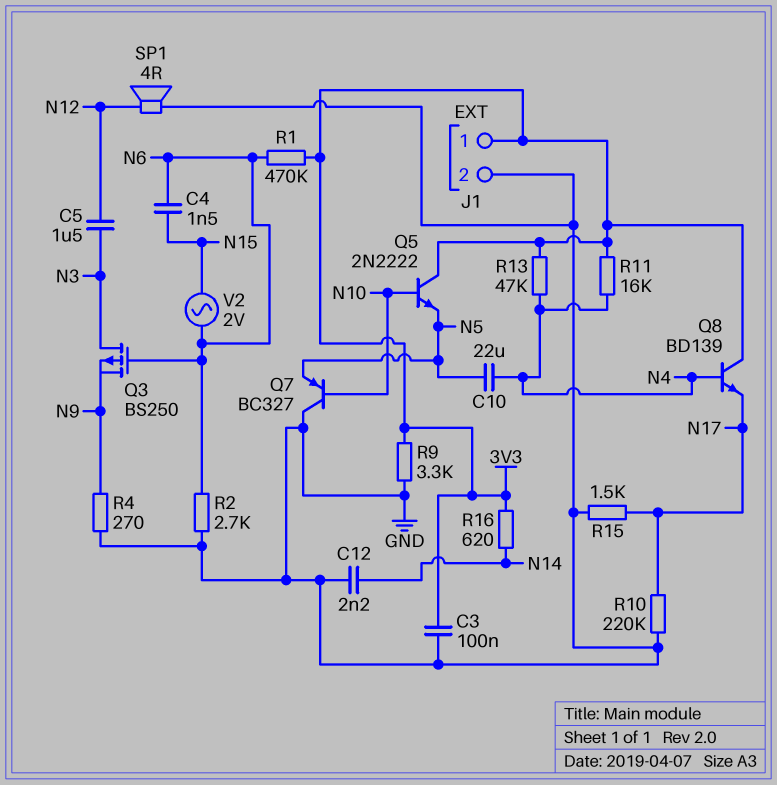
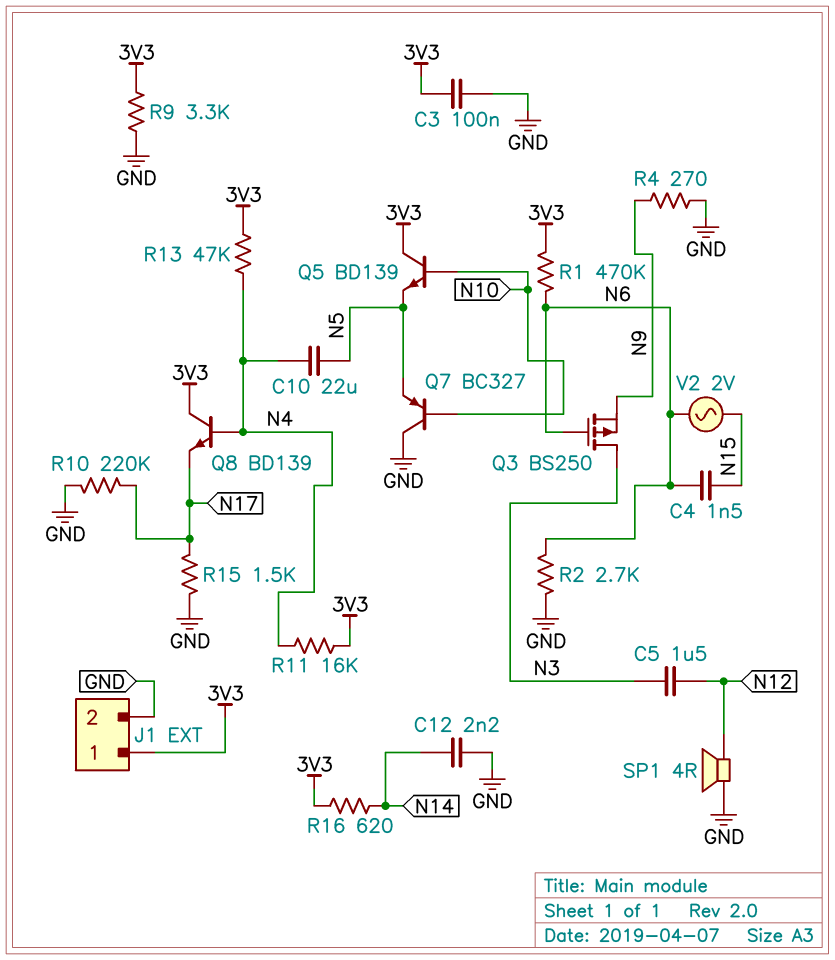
Q5: NPN 2N2222 (B N10, C 3V3, E N5) -> NPN BD139 (B N10, C 3V3, E N5)

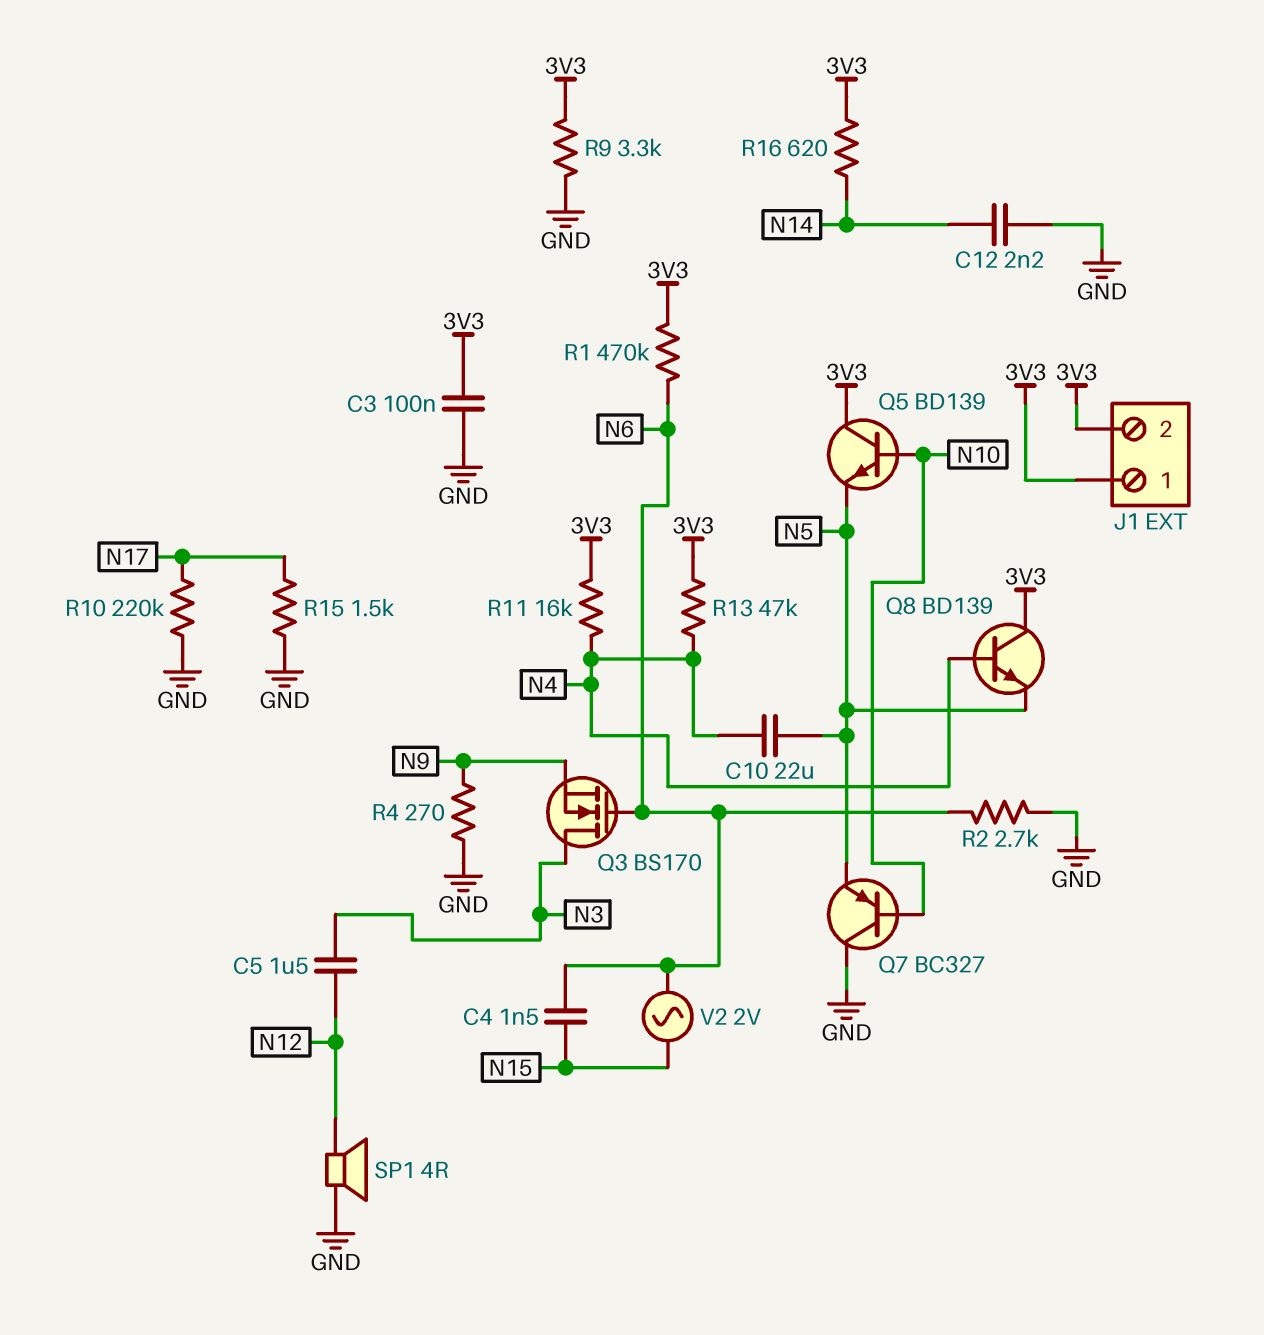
J1 pin 2: GND -> 3V3
Q3: PMOS BS250 (G N6, D N3, S N9) -> NMOS BS170 (G N6, D N3, S N9)
Q8: NPN BD139 (B N4, C 3V3, E N17) -> NPN BD139 (B N4, C 3V3, E N5)

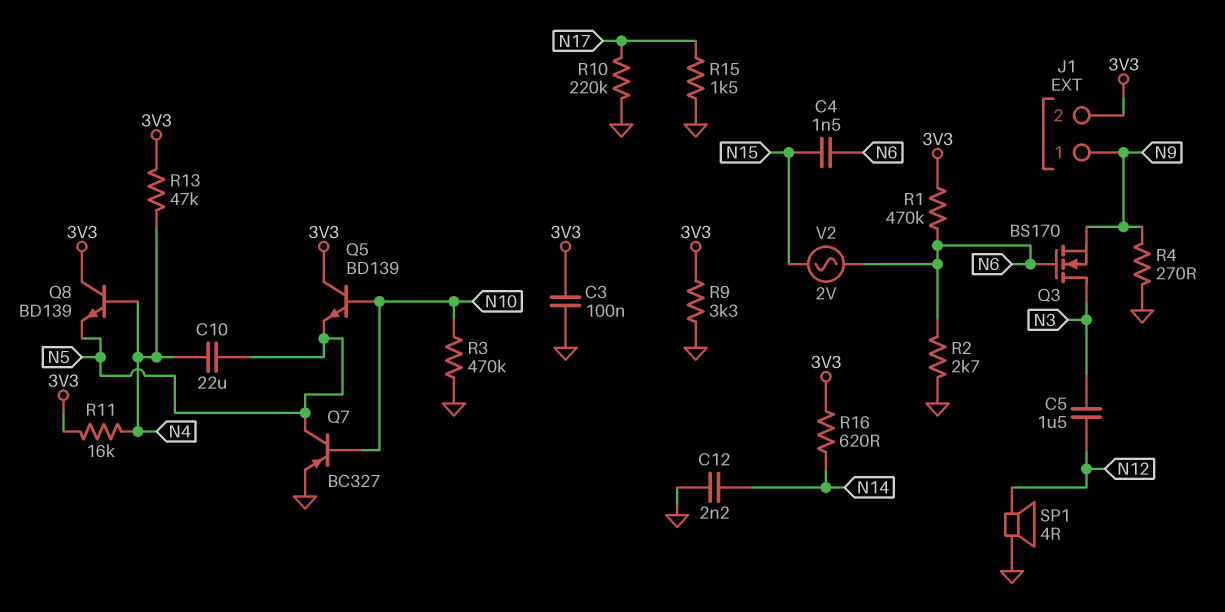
J1 pin 1: 3V3 -> N9
Q7: PNP BC327 (B N10, C GND, E N5) -> PNP BC327 (B N10, C N5, E GND)
R3: none -> 470k (GND, N10)

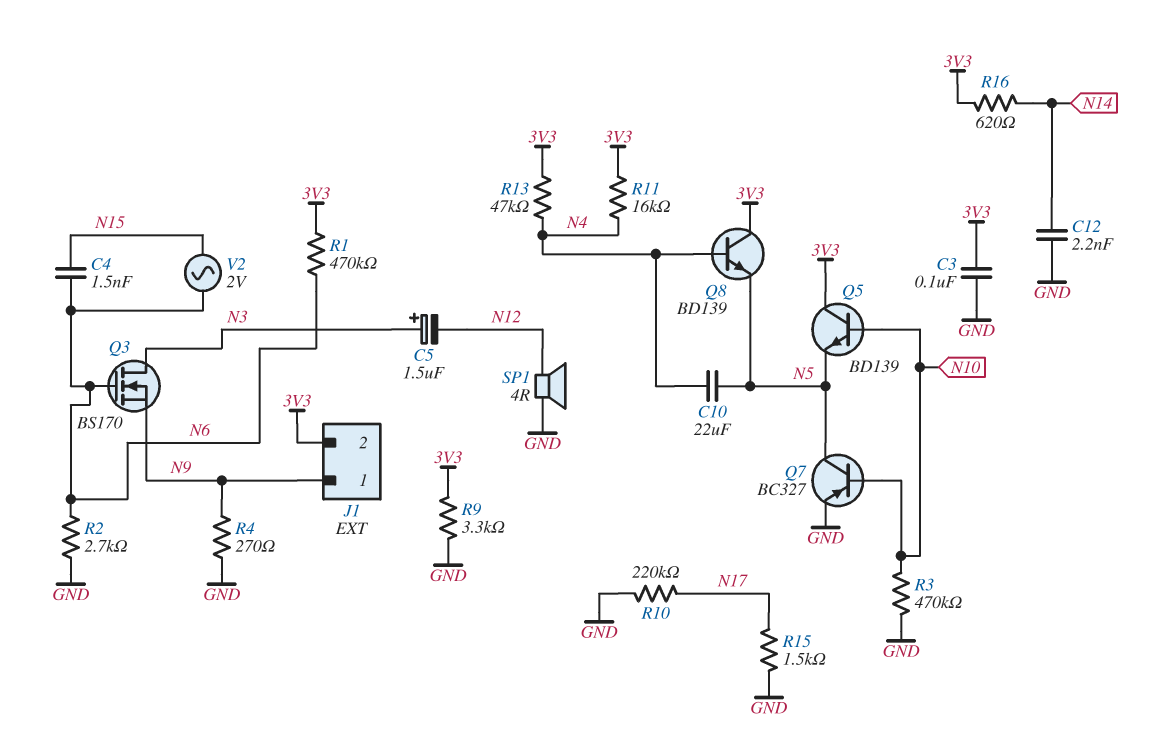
C5: 1.5uF (N3, N12) -> 1.5uF (plus N3, minus N12)

